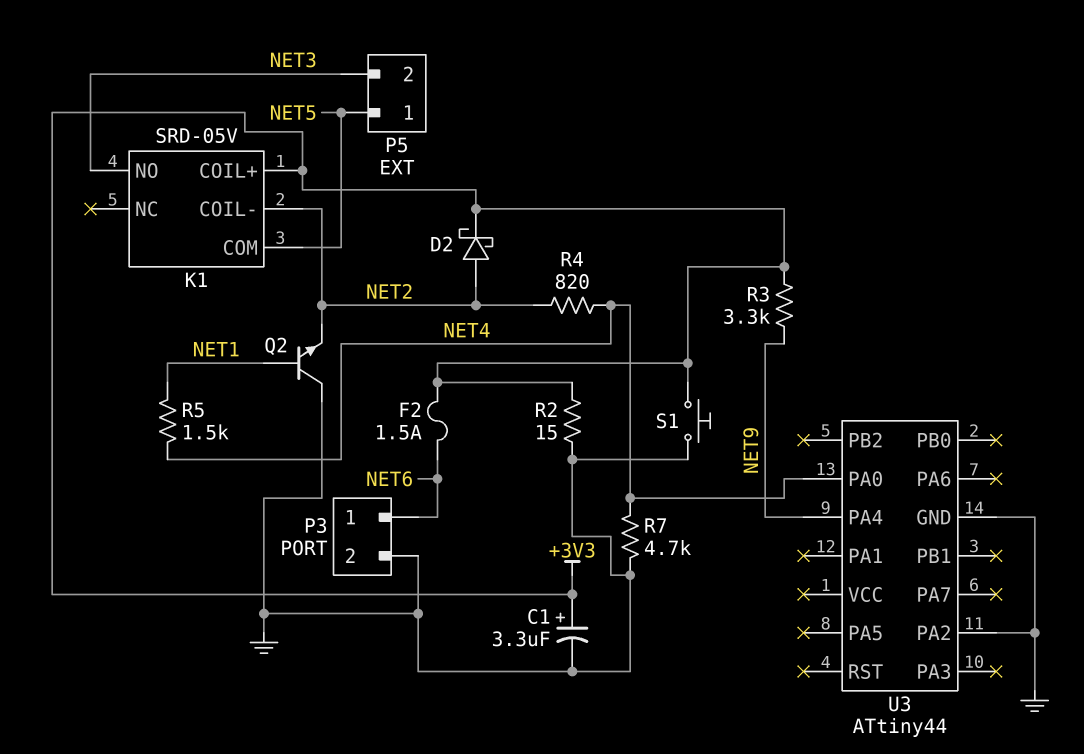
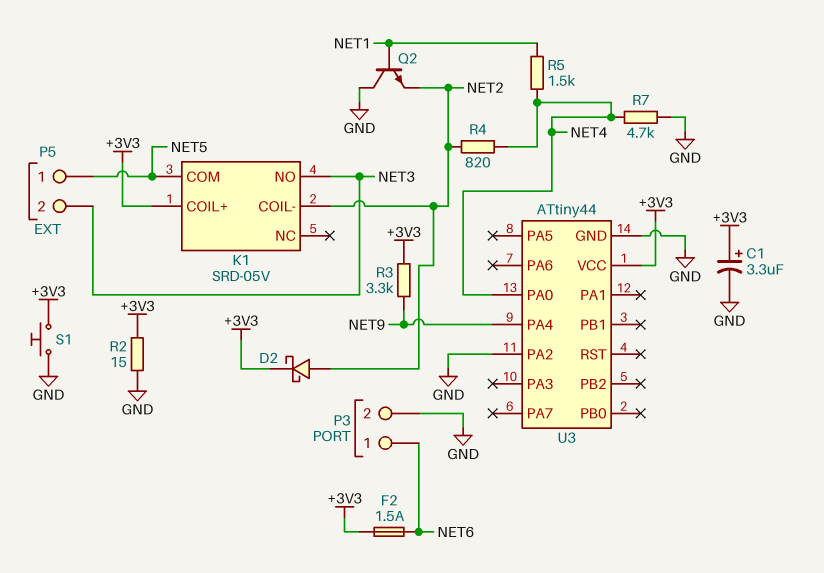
U3 pin VCC: none -> +3V3

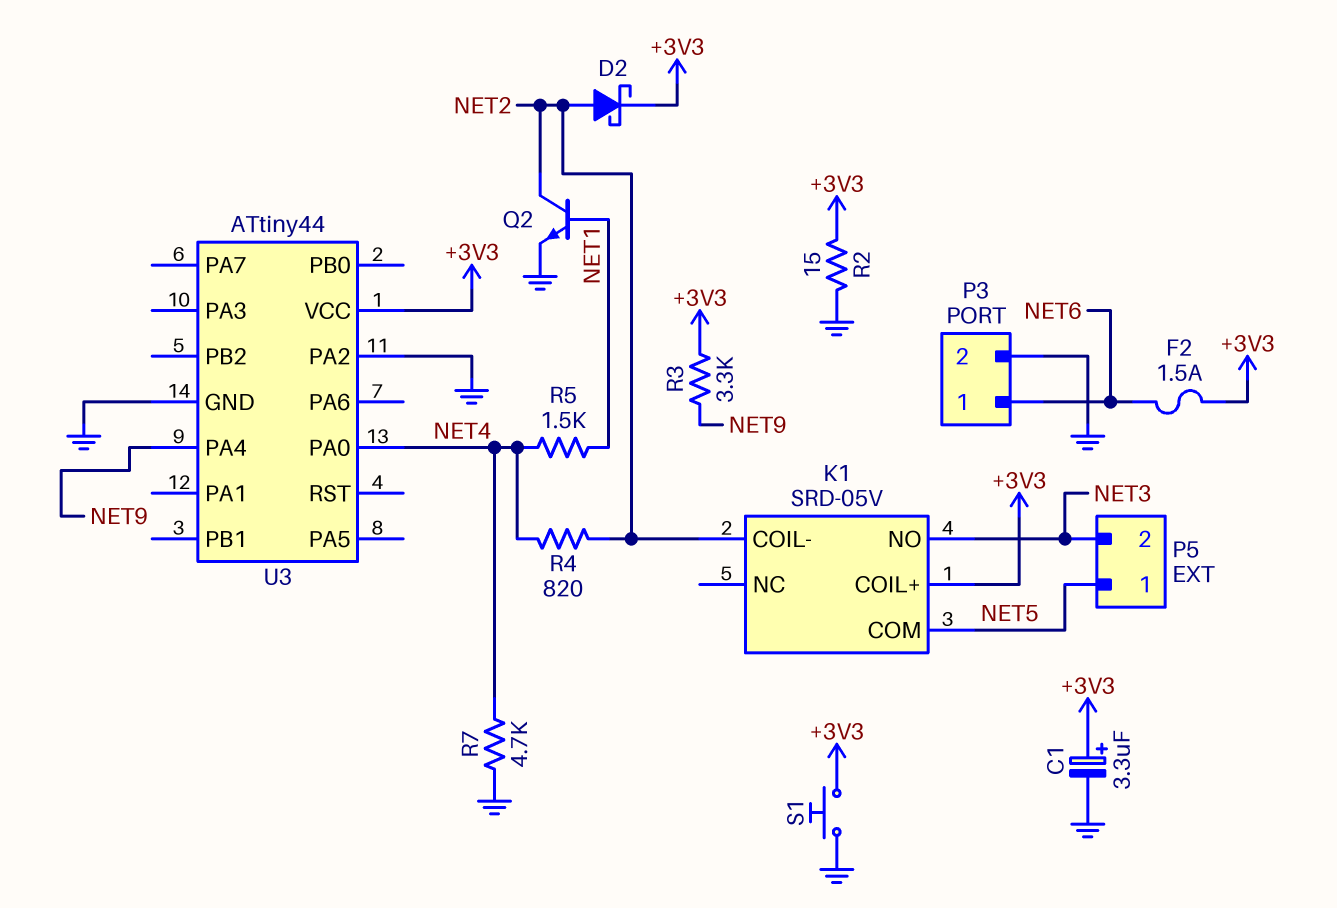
Q2: NPN (B NET1, C GND, E NET2) -> NPN (B NET1, C NET2, E GND)

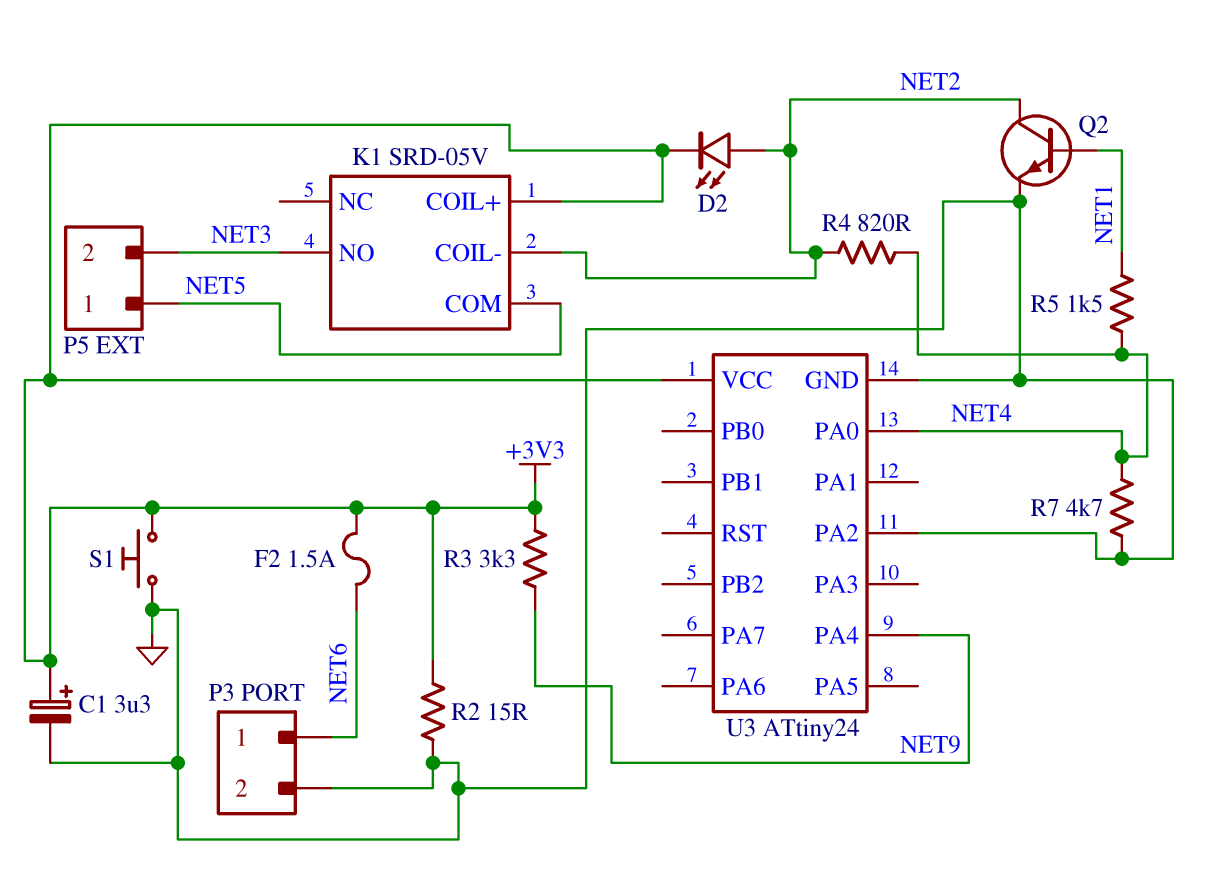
D2: schottky (A NET2, K +3V3) -> LED (A NET2, K +3V3)
U3: ATtiny44 -> ATtiny24

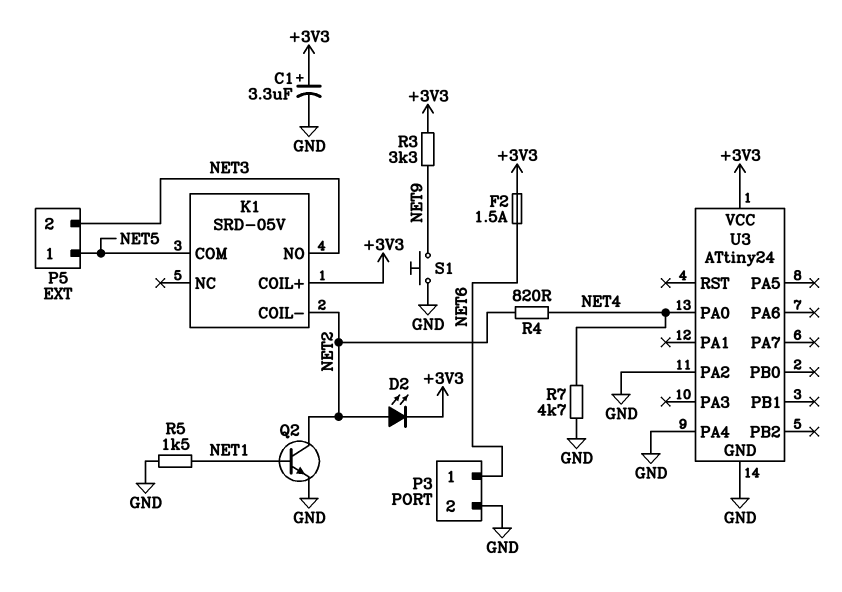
R2: 15 (+3V3, GND) -> none
R5: 1.5k (NET1, NET4) -> 1.5k (GND, NET1)
S1: button (+3V3, GND) -> button (GND, NET9)
U3 pin PA4: NET9 -> GND

